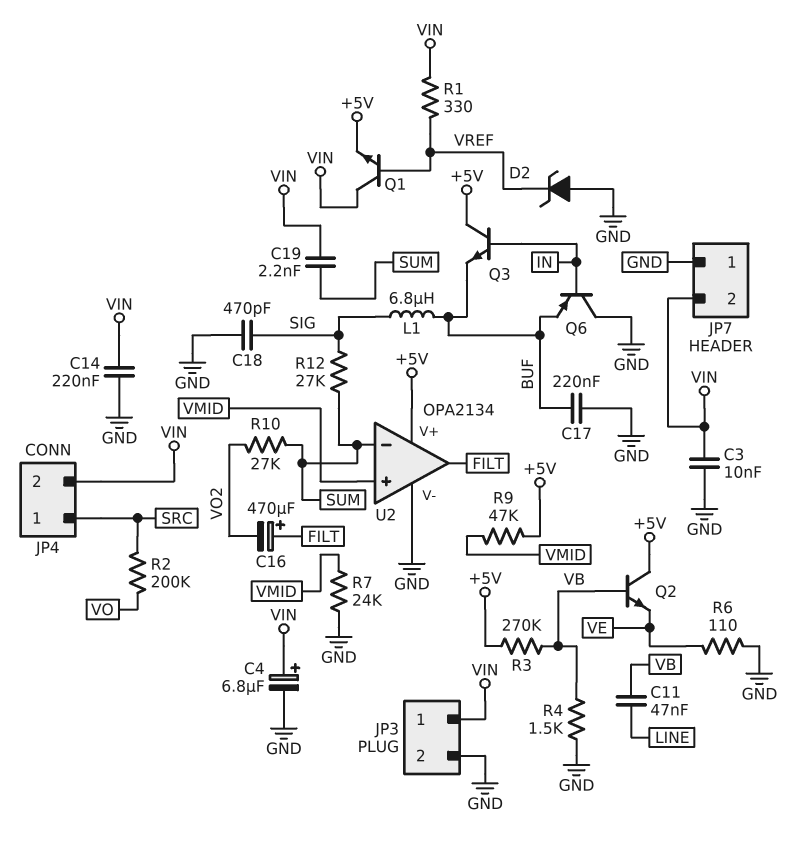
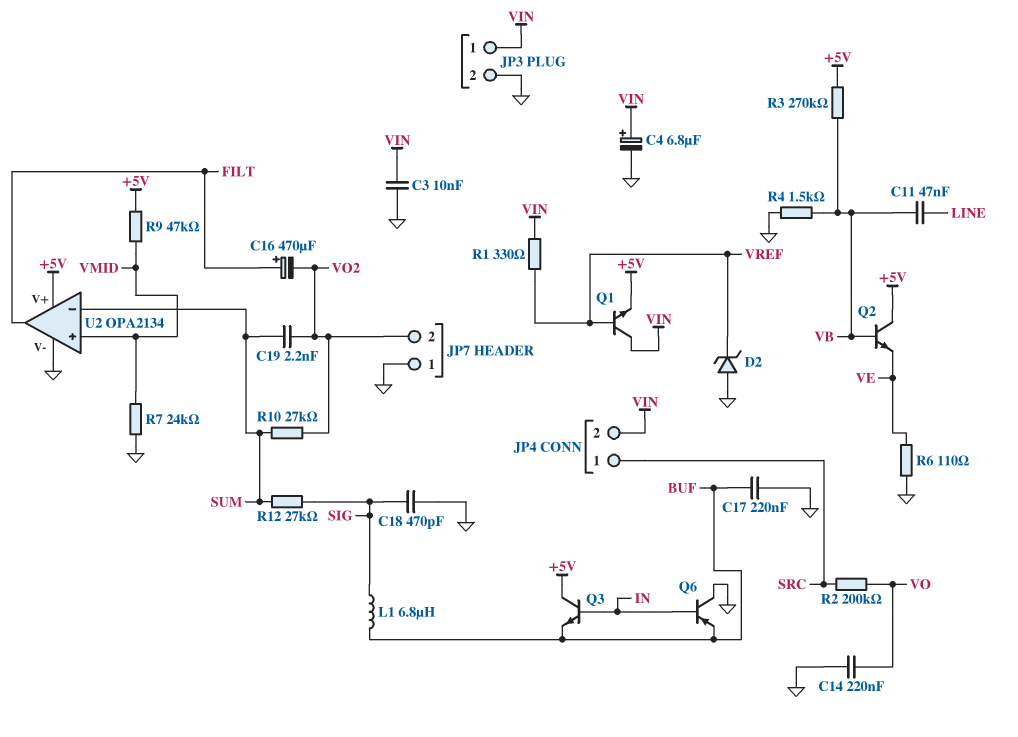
C14: 220nF (GND, VIN) -> 220nF (GND, VO)
C19: 2.2nF (SUM, VIN) -> 2.2nF (SUM, VO2)
JP7 pin 2: VIN -> VO2

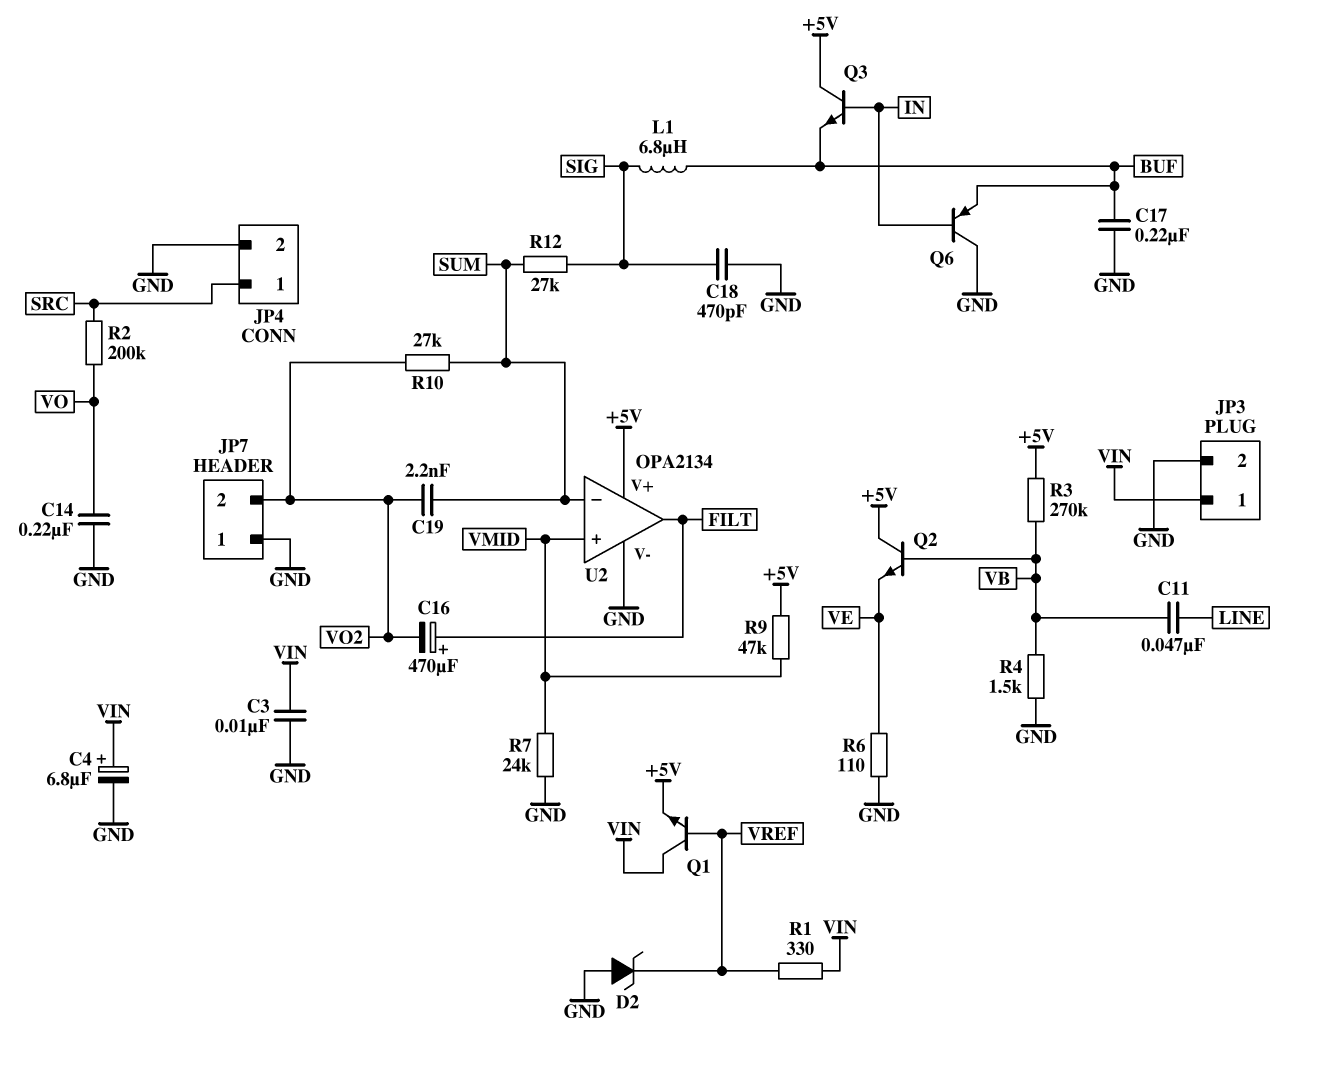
JP4 pin 2: VIN -> GND

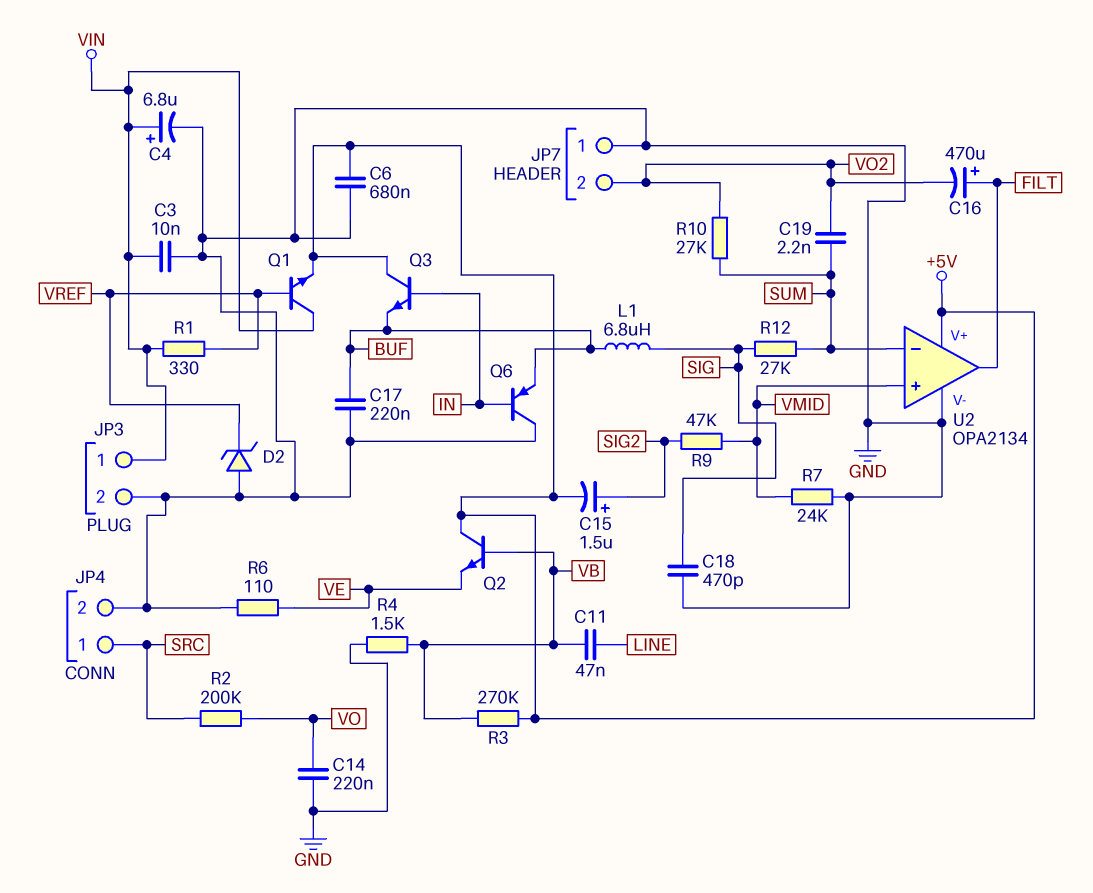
C6: none -> 680nF (+5V, GND)
C15: none -> 1.5uF (plus SIG2, minus +5V)
R9: 47k (+5V, VMID) -> 47k (SIG2, VMID)

